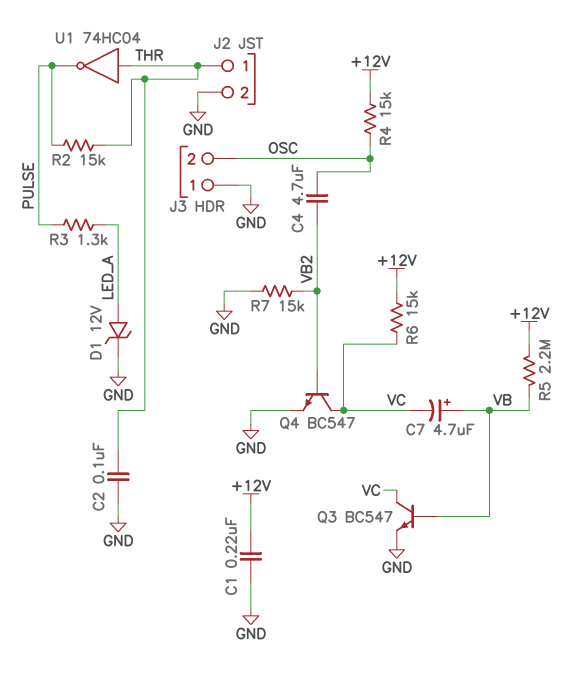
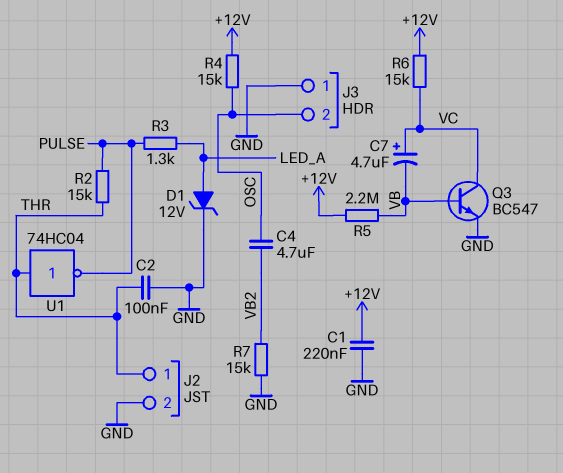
C7: 4.7uF (plus VB, minus VC) -> 4.7uF (plus VC, minus VB)
Q4: NPN BC547 (B VB2, C VC, E GND) -> none

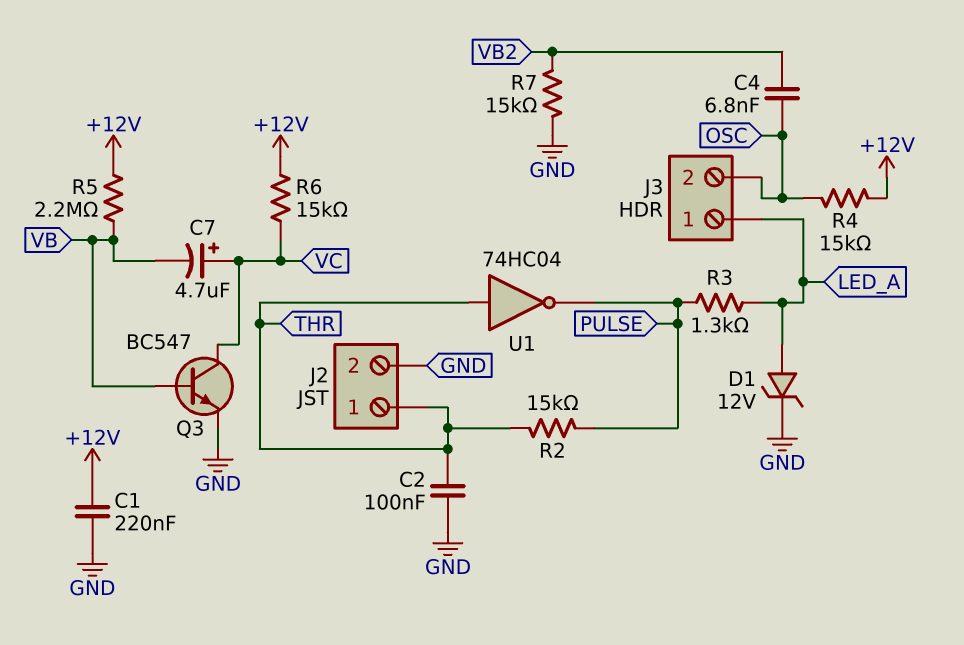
C4: 4.7uF (OSC, VB2) -> 6.8nF (OSC, VB2)
J3 pin 1: GND -> LED_A

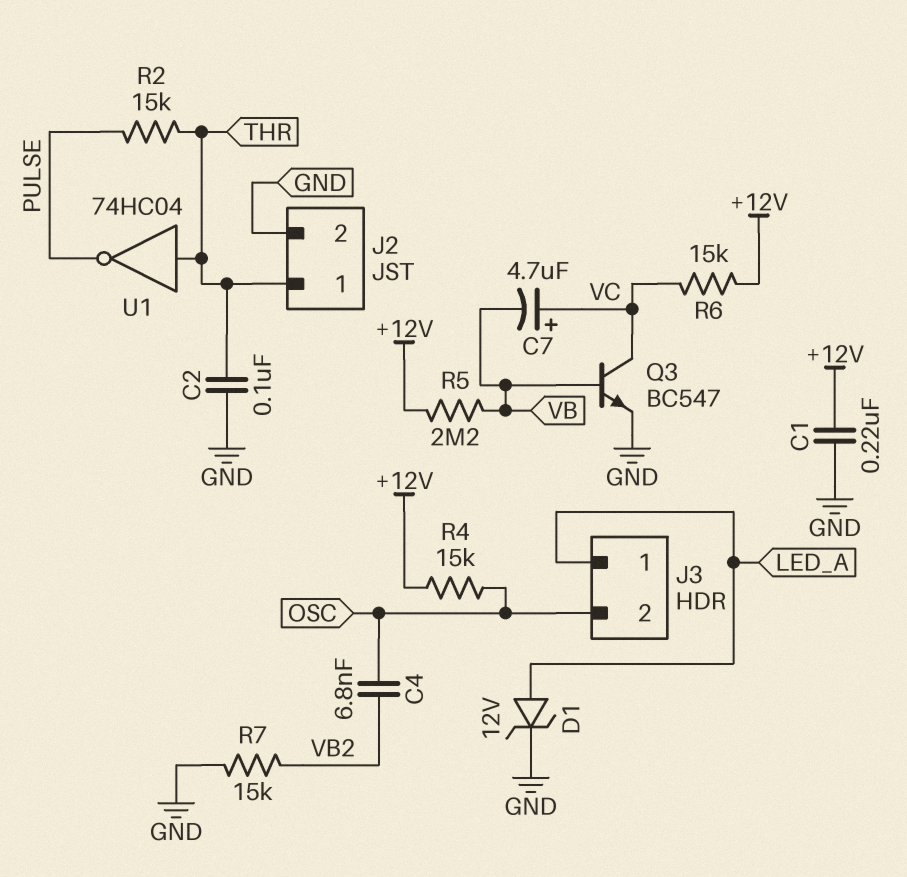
R3: 1.3k (LED_A, PULSE) -> none

